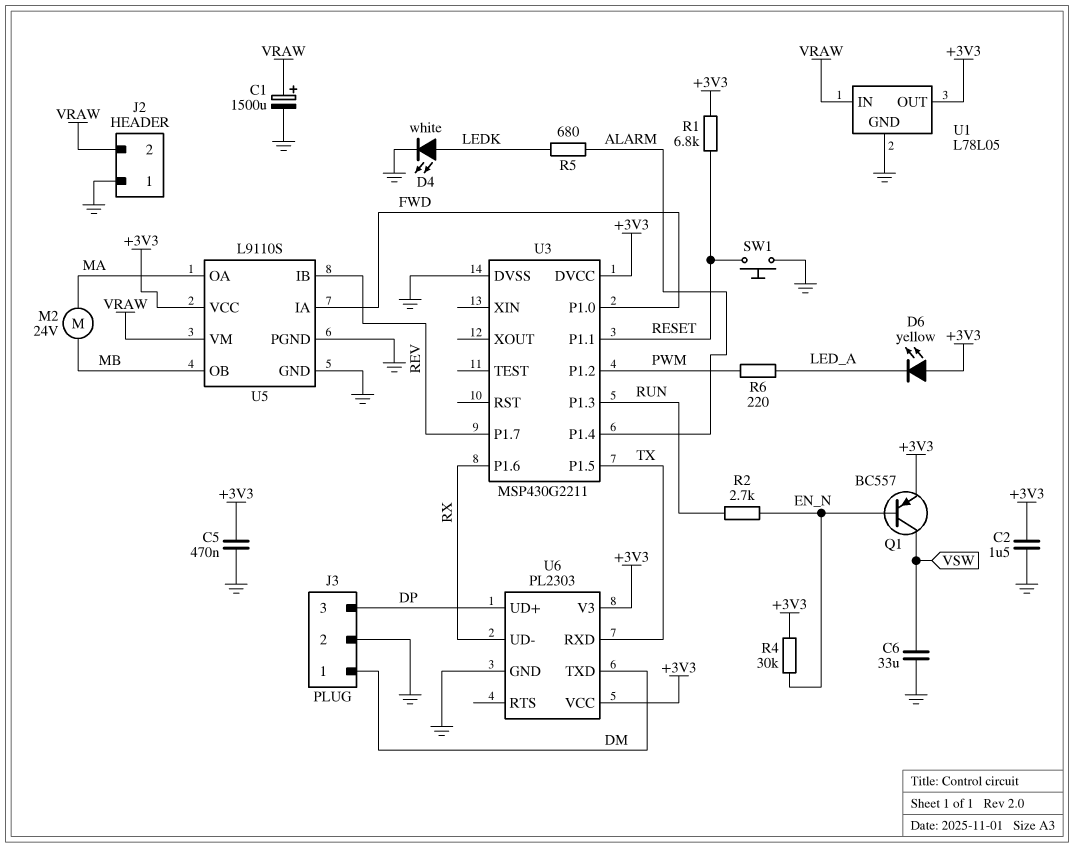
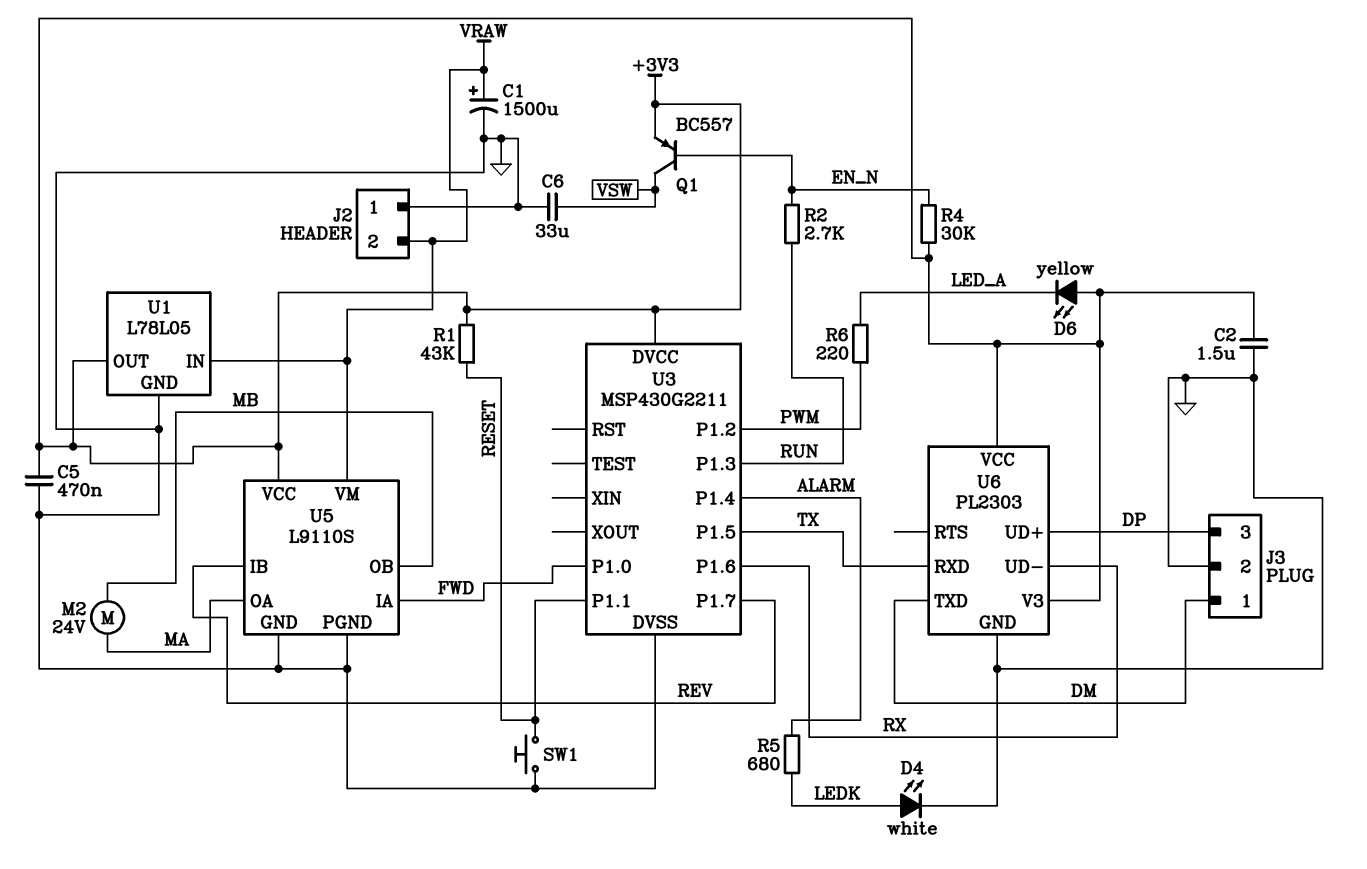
R1: 6.8k (+3V3, RESET) -> 43k (+3V3, RESET)

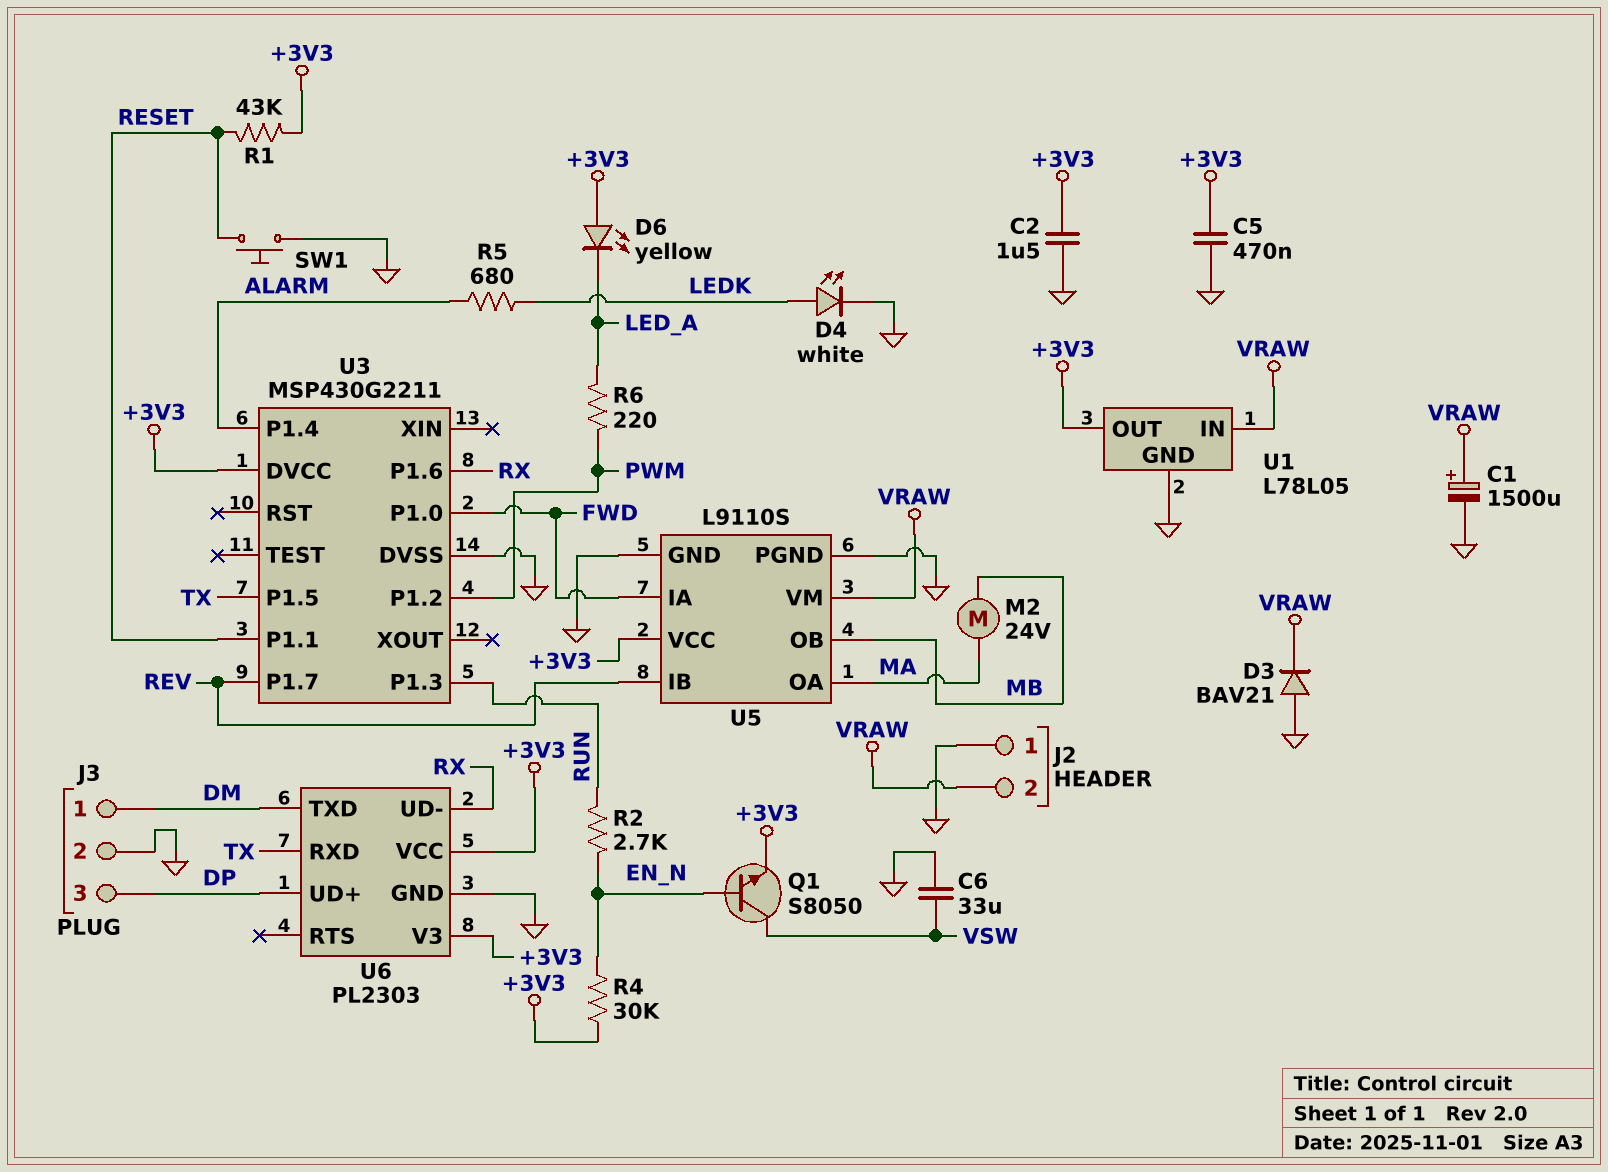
D3: none -> diode BAV21 (A GND, K VRAW)
Q1: PNP BC557 (B EN_N, C VSW, E +3V3) -> NPN S8050 (B EN_N, C VSW, E +3V3)

